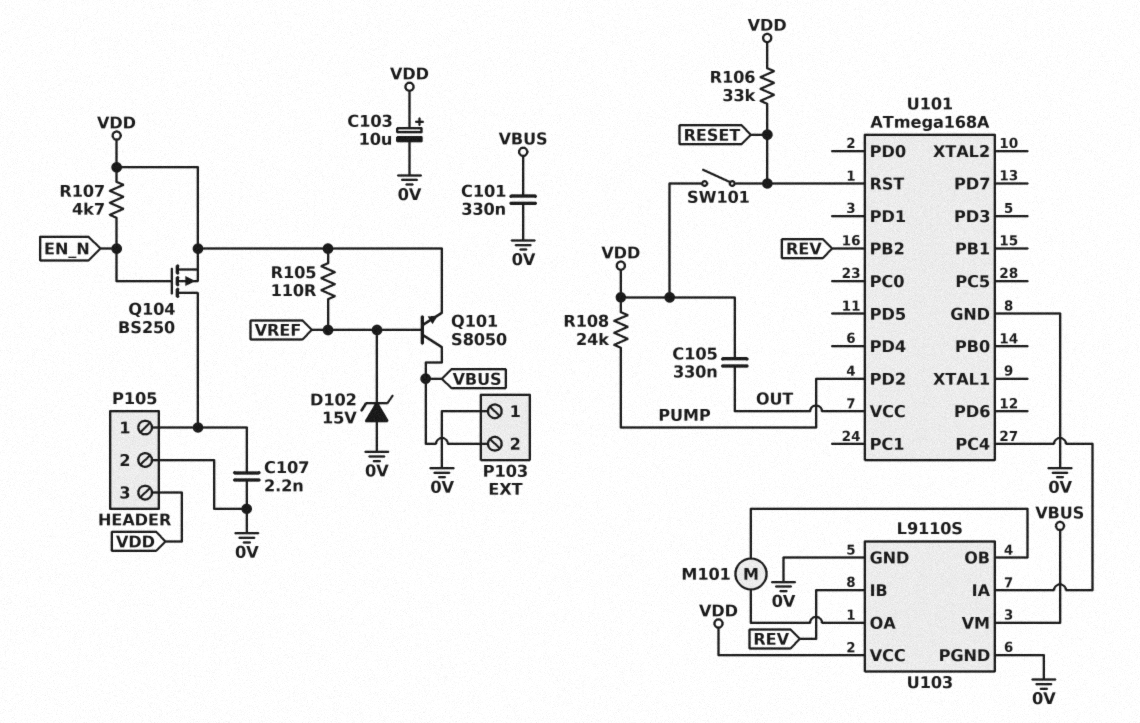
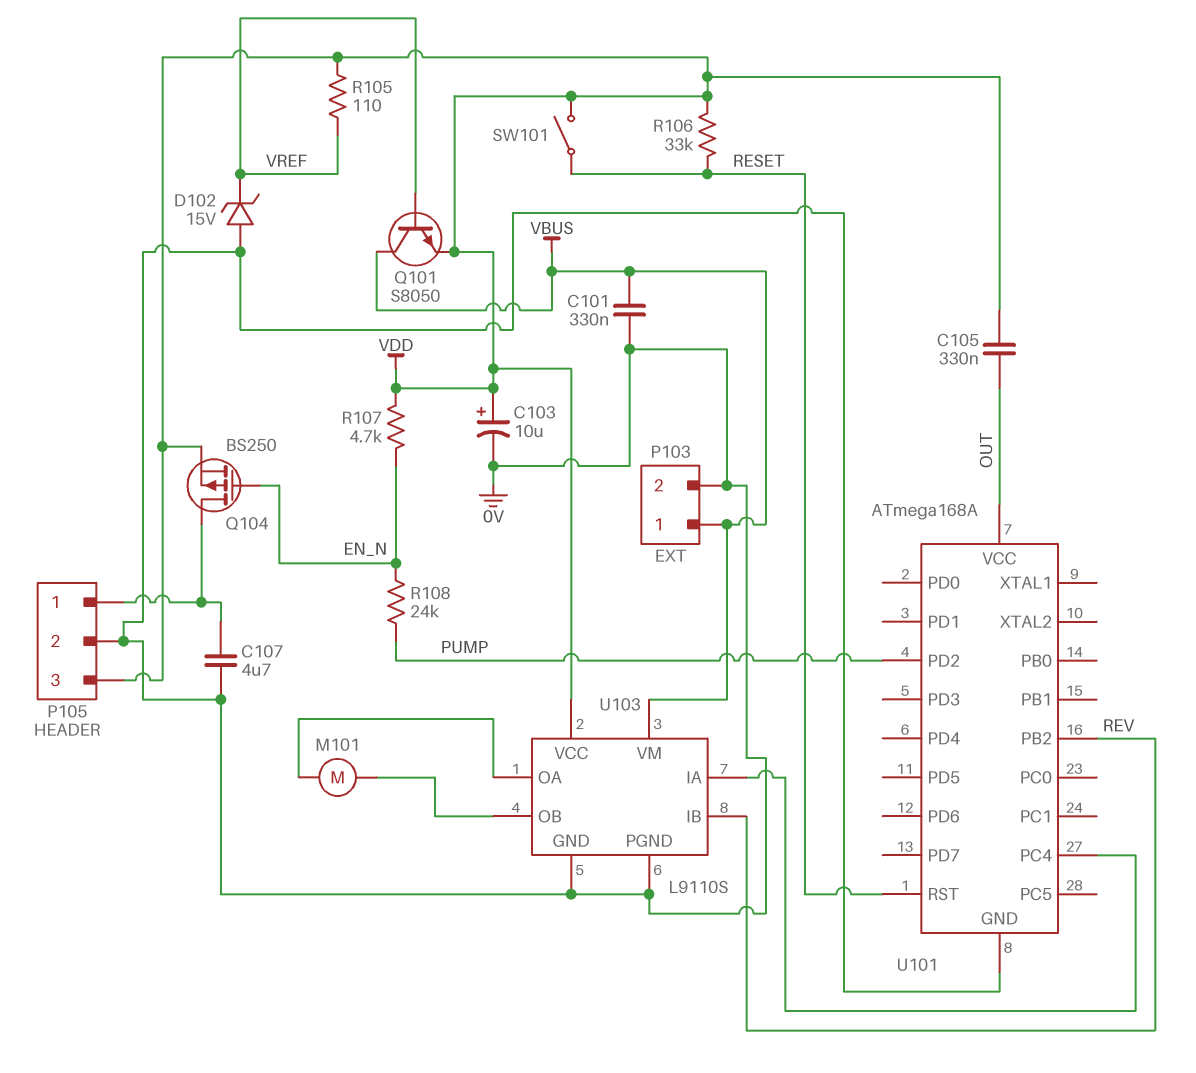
C107: 2.2nF (0V, P105/1) -> 4.7uF (0V, P105/1)
P103 pin 1: 0V -> VBUS
P103 pin 2: VBUS -> 0V
R108: 24k (PUMP, VDD) -> 24k (EN_N, PUMP)

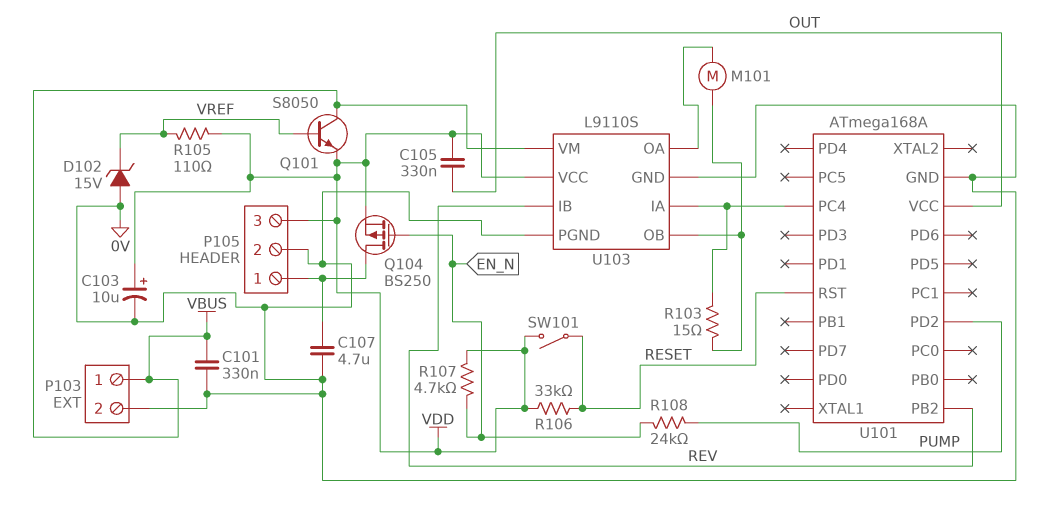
R103: none -> 15 (U101/PC4, U103/OB)

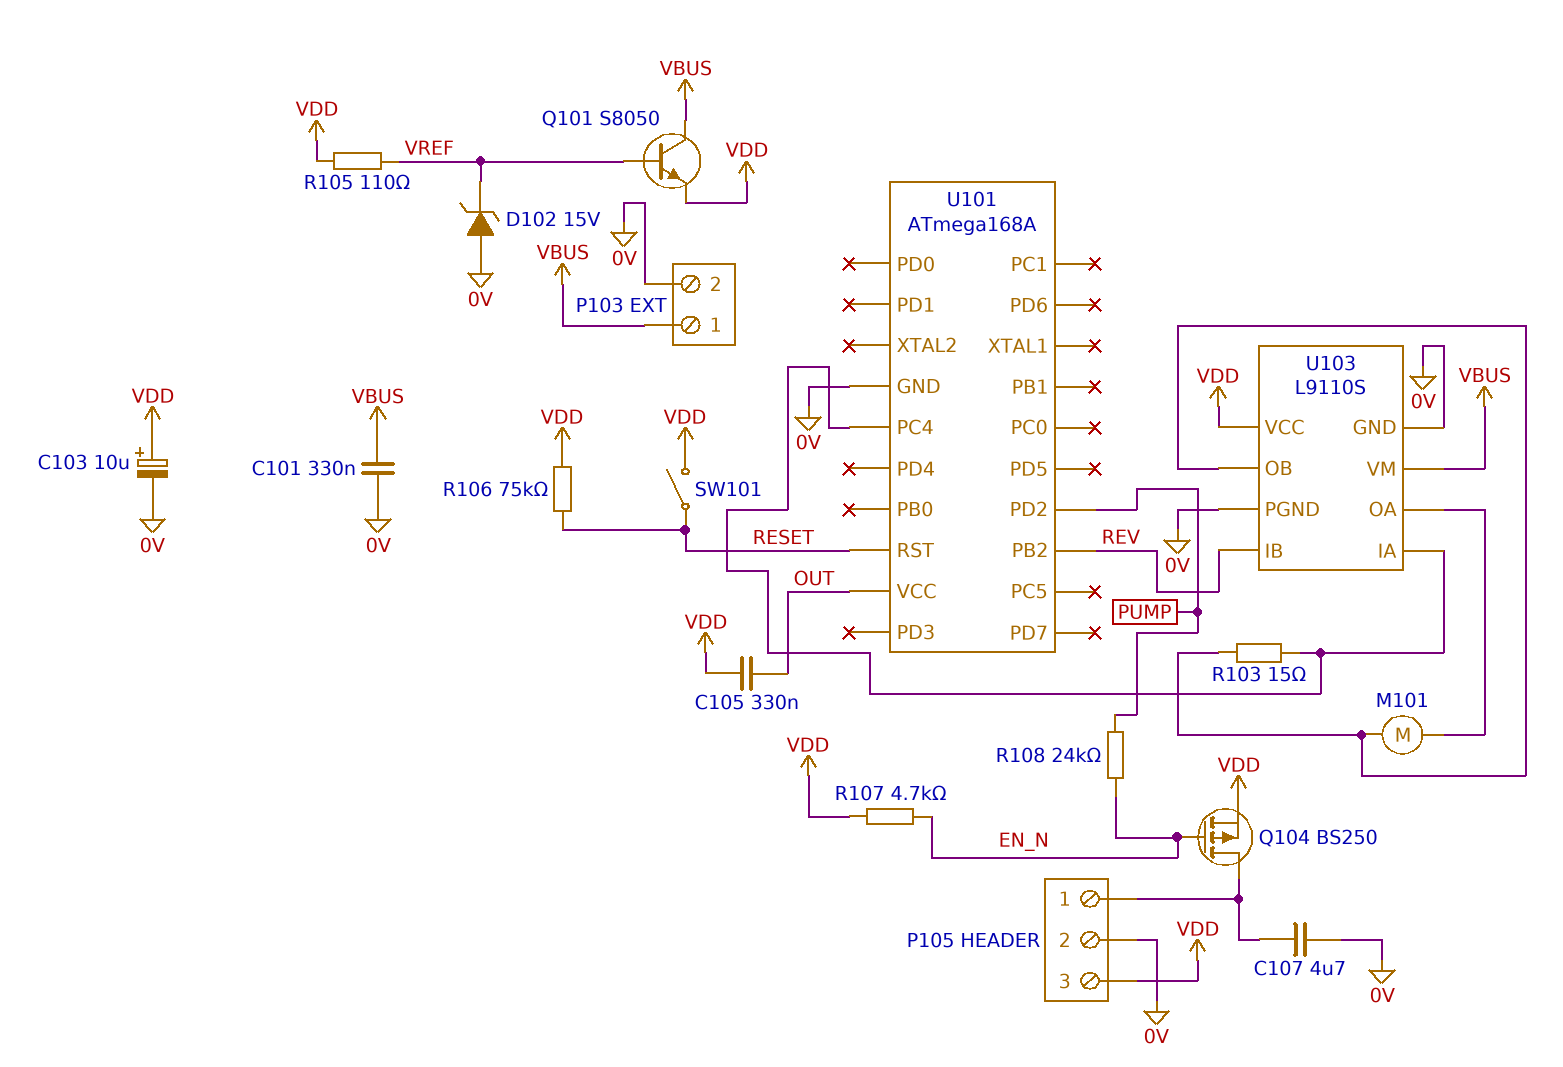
R106: 33k (RESET, VDD) -> 75k (RESET, VDD)

